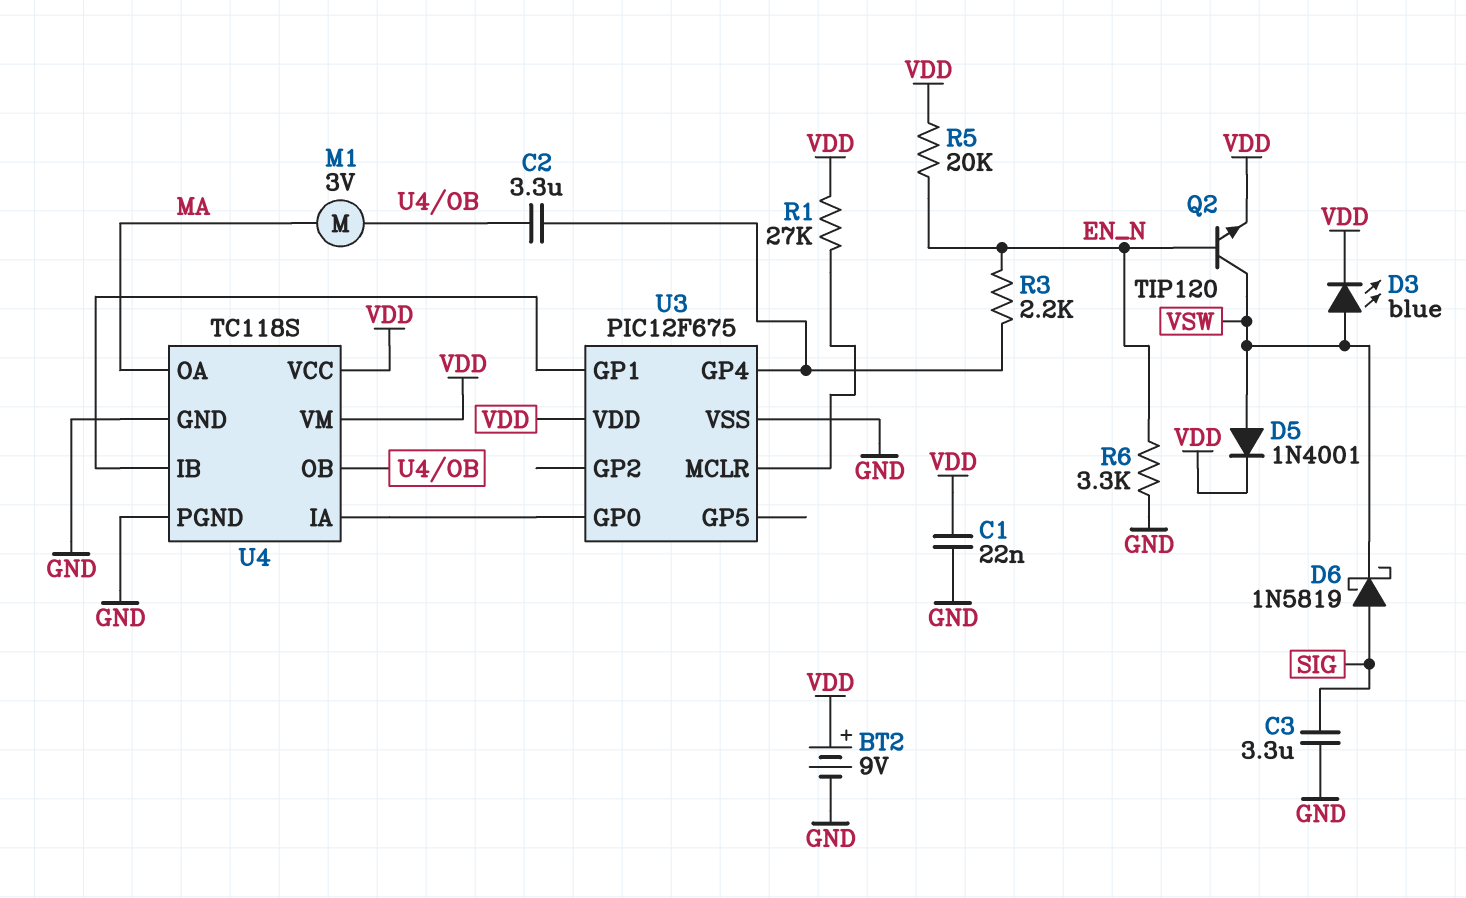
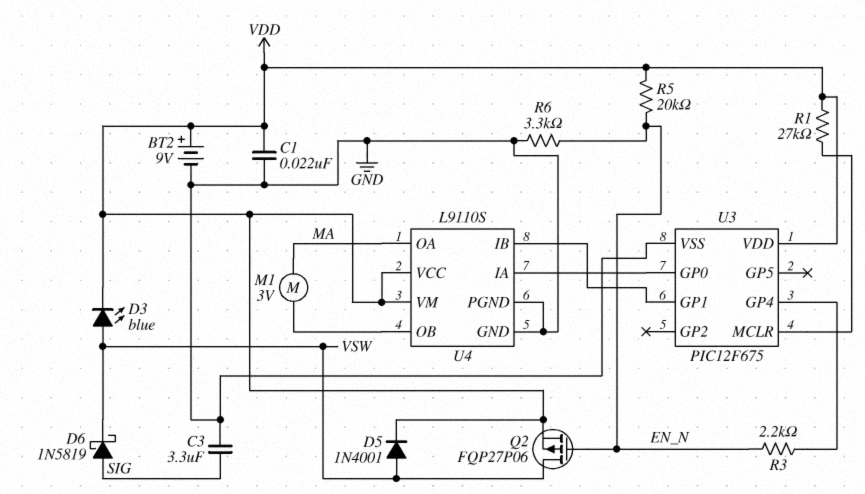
C2: 3.3uF (U3/GP4, U4/OB) -> none
Q2: NPN TIP120 (B EN_N, C VSW, E VDD) -> PMOS FQP27P06 (G EN_N, D VSW, S VDD)
U4: TC118S -> L9110S

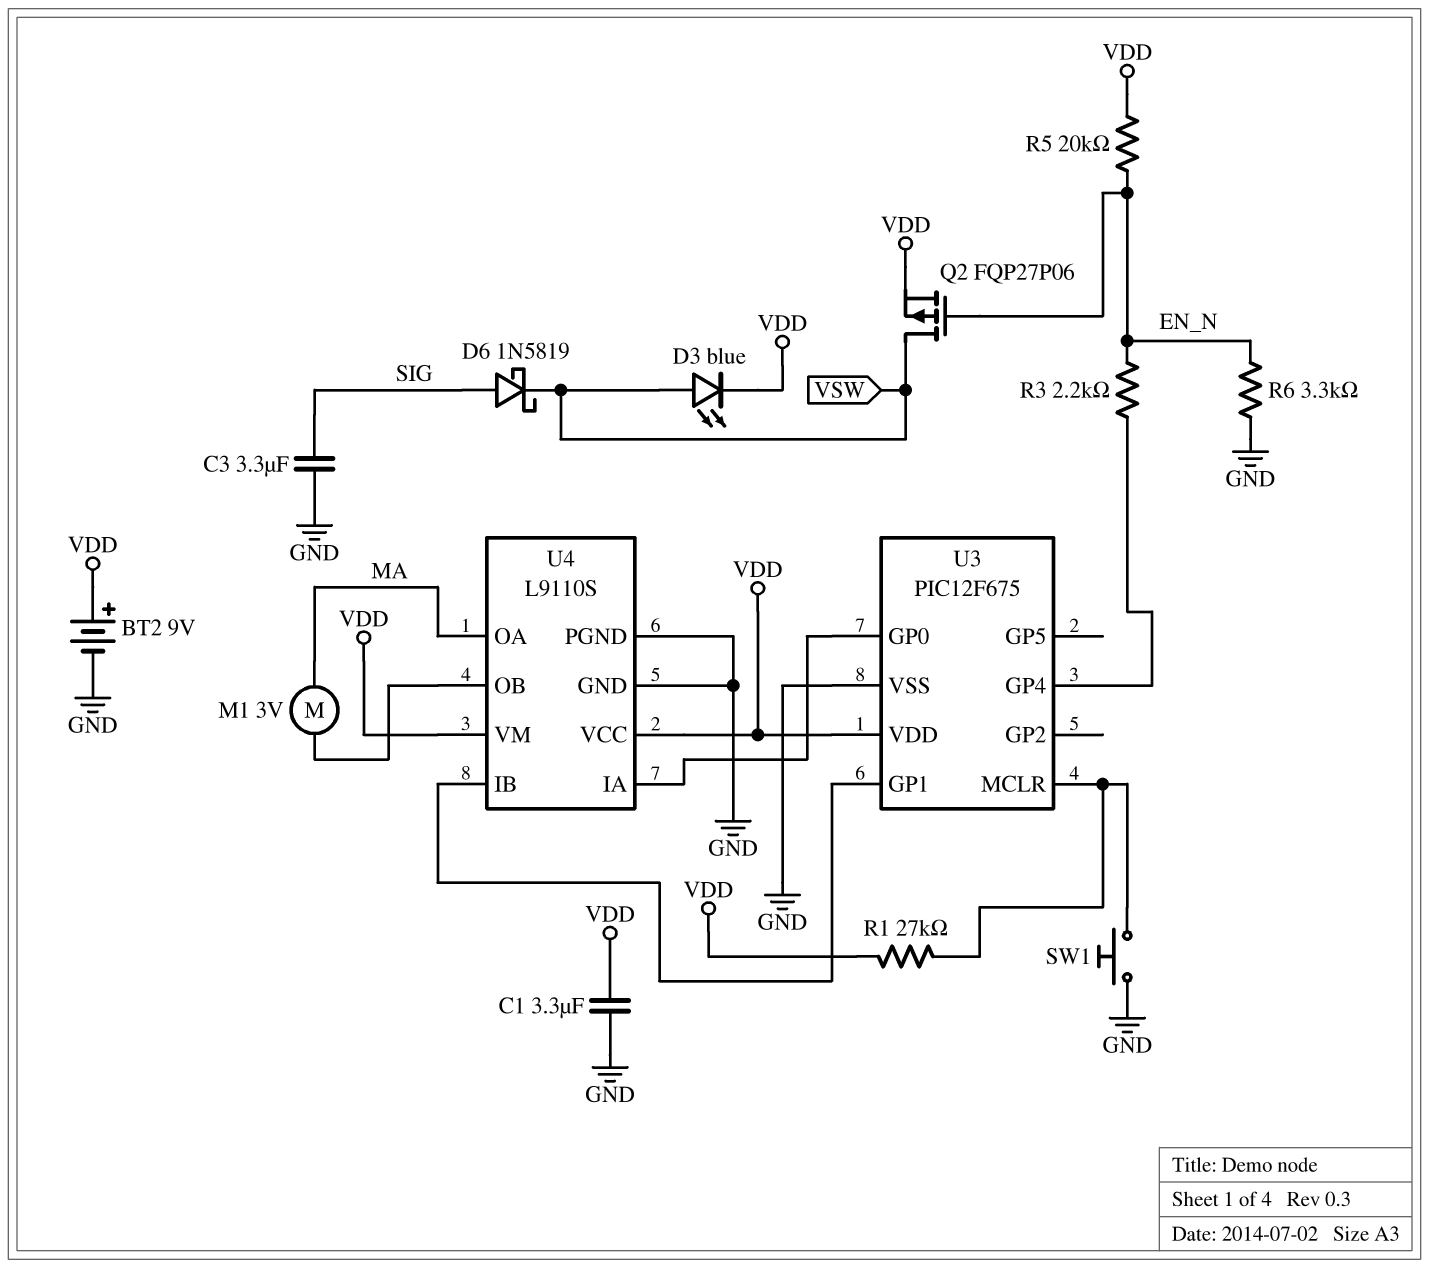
C1: 22nF (GND, VDD) -> 3.3uF (GND, VDD)
D5: diode 1N4001 (A VSW, K VDD) -> none
SW1: none -> button (GND, U3/MCLR)

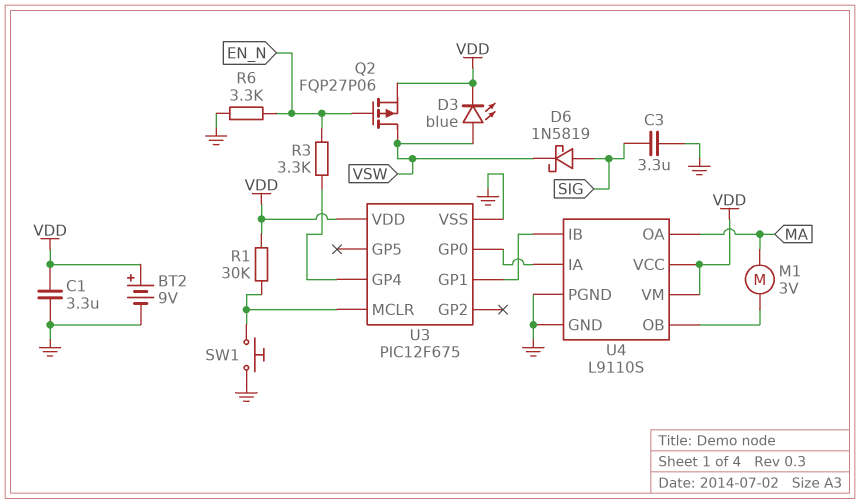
R1: 27k (U3/MCLR, VDD) -> 30k (U3/MCLR, VDD)
R3: 2.2k (EN_N, U3/GP4) -> 3.3k (EN_N, U3/GP4)
R5: 20k (EN_N, VDD) -> none

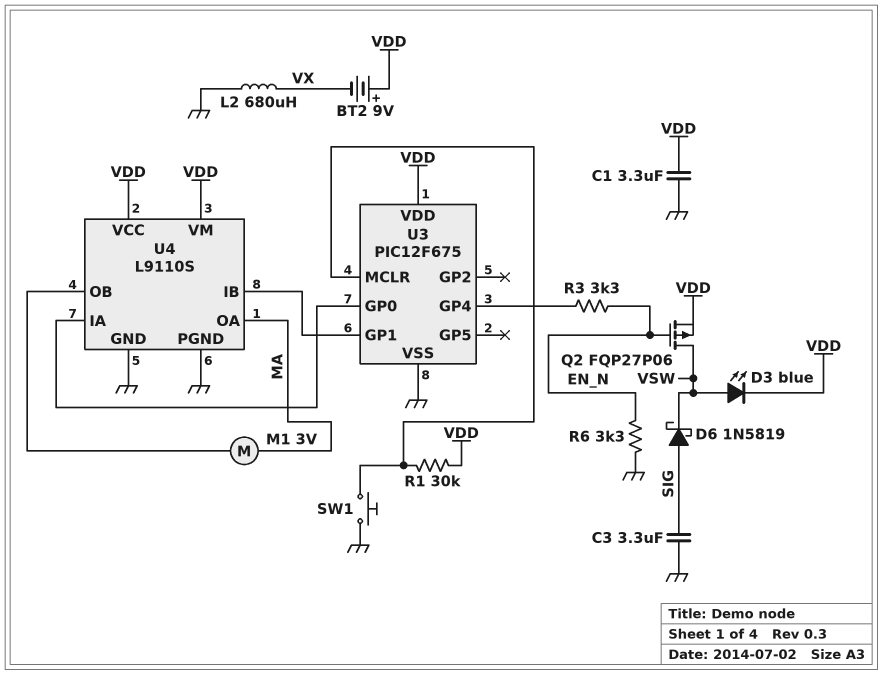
BT2: 9V (plus VDD, minus GND) -> 9V (plus VDD, minus VX)
L2: none -> 680uH (GND, VX)

